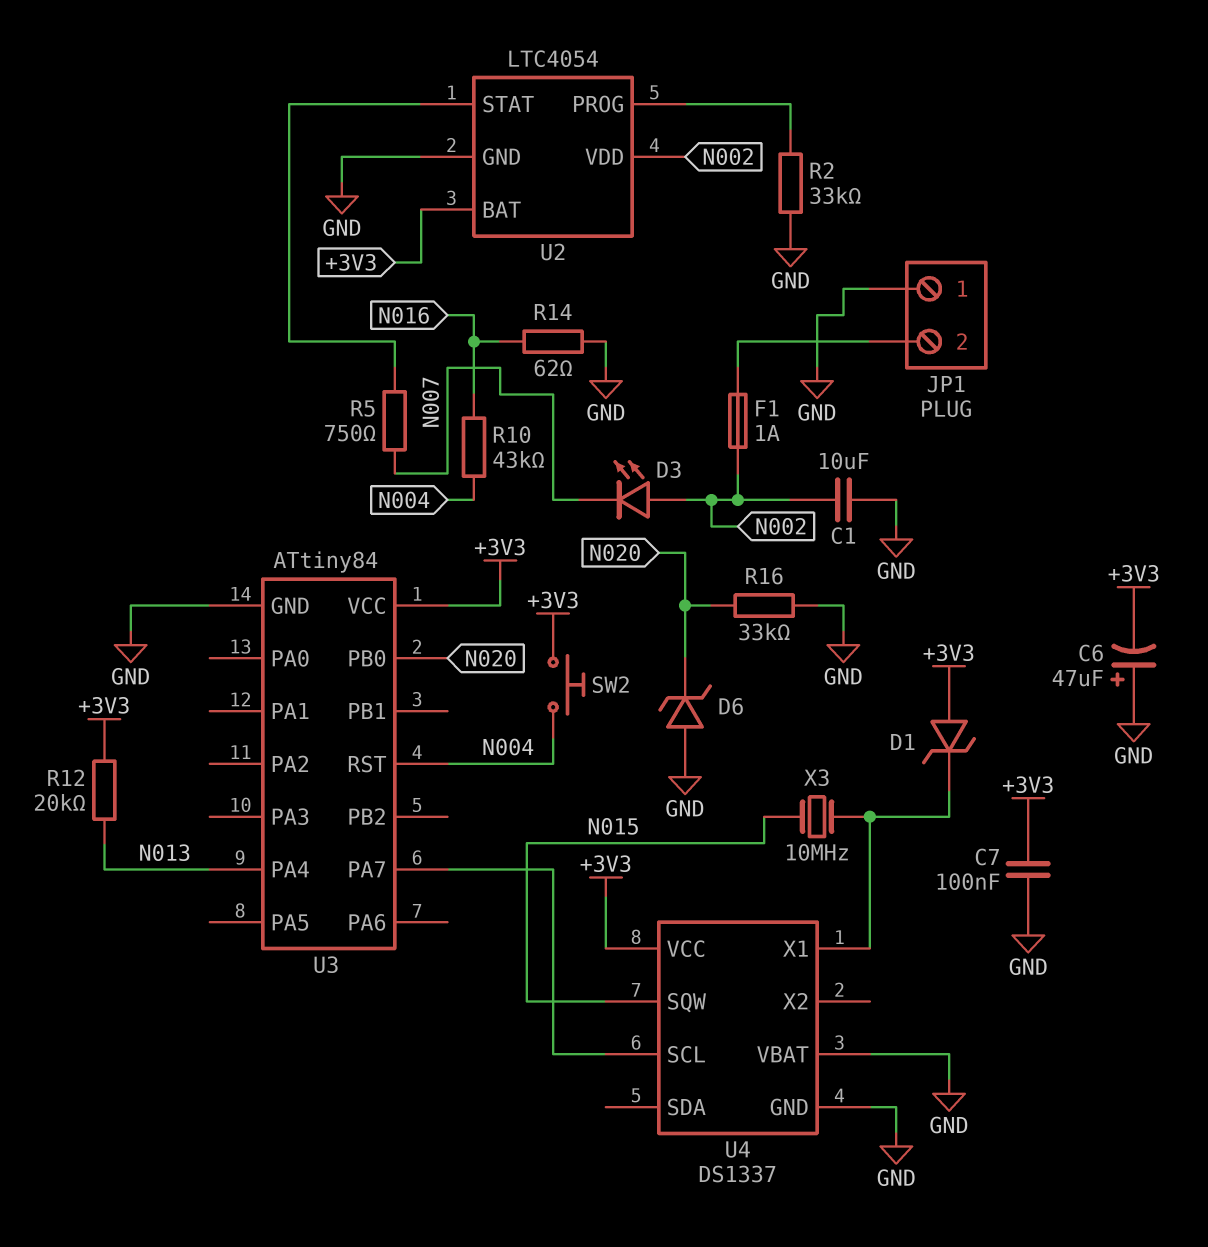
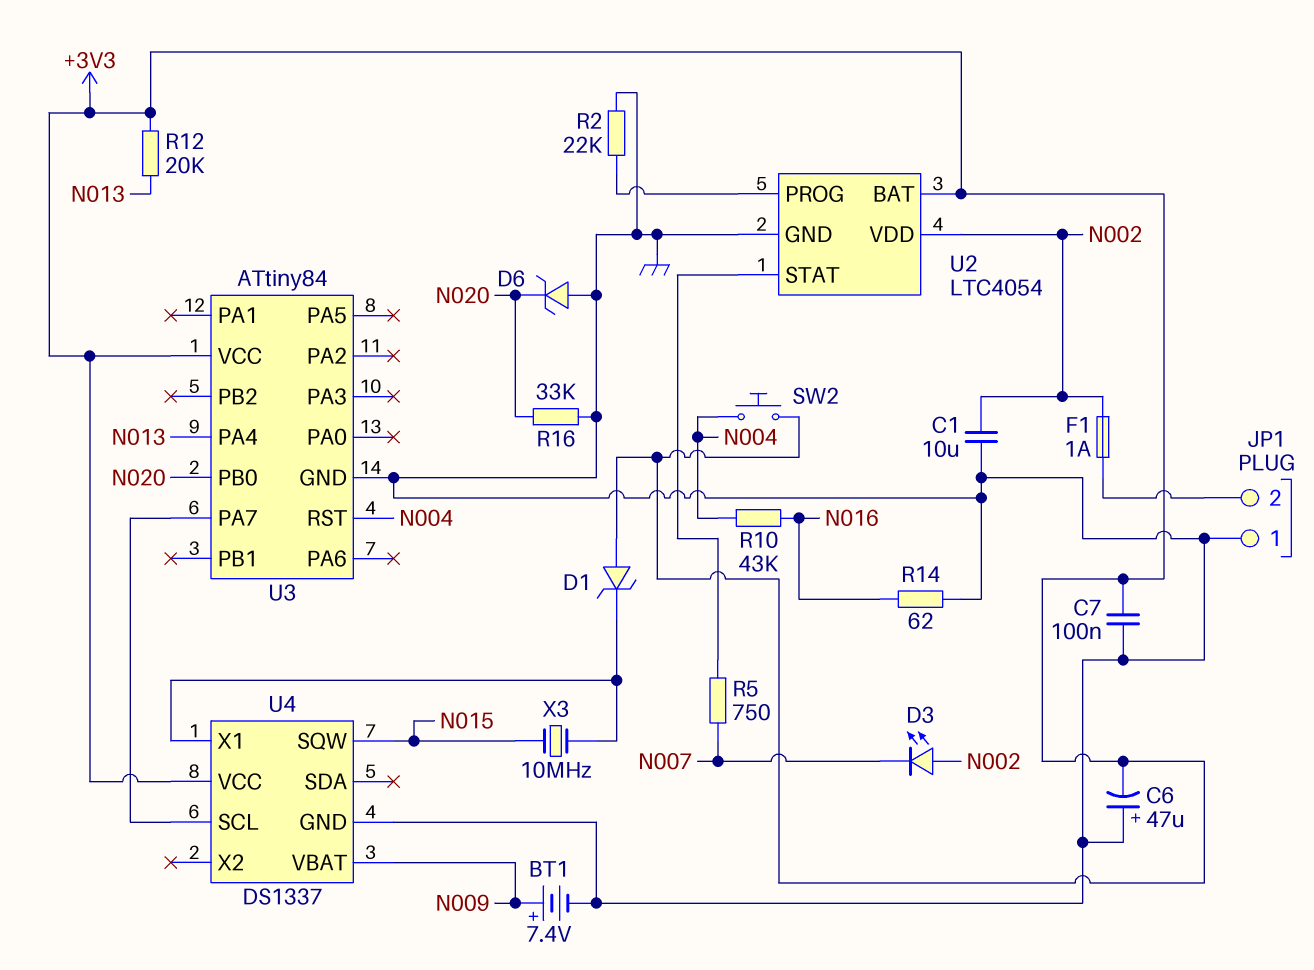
BT1: none -> 7.4V (plus N009, minus GND)
R2: 33k (GND, U2/PROG) -> 22k (GND, U2/PROG)
U4 pin VBAT: GND -> N009

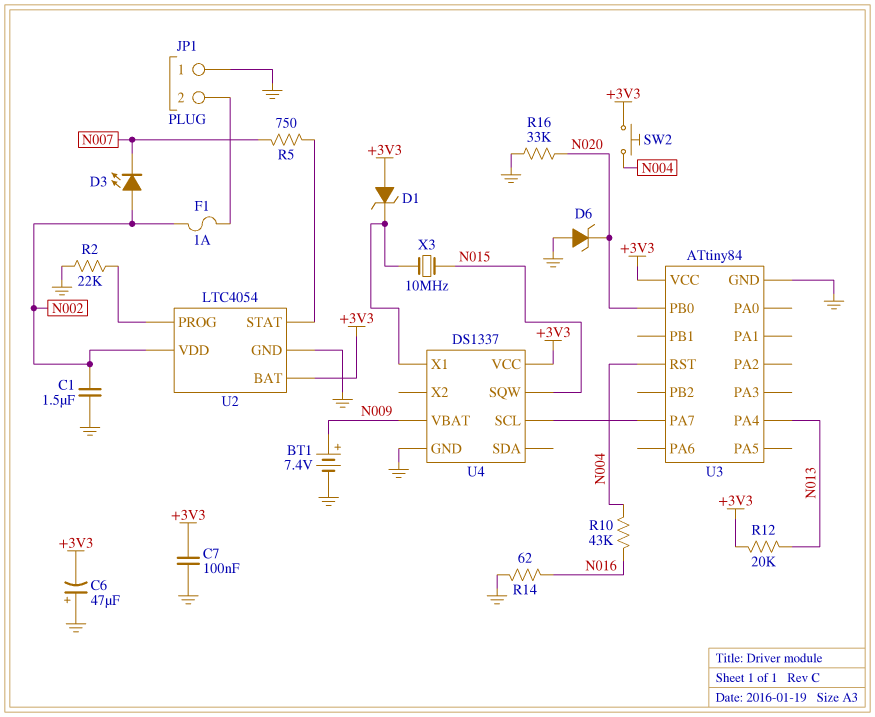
C1: 10uF (GND, N002) -> 1.5uF (GND, N002)

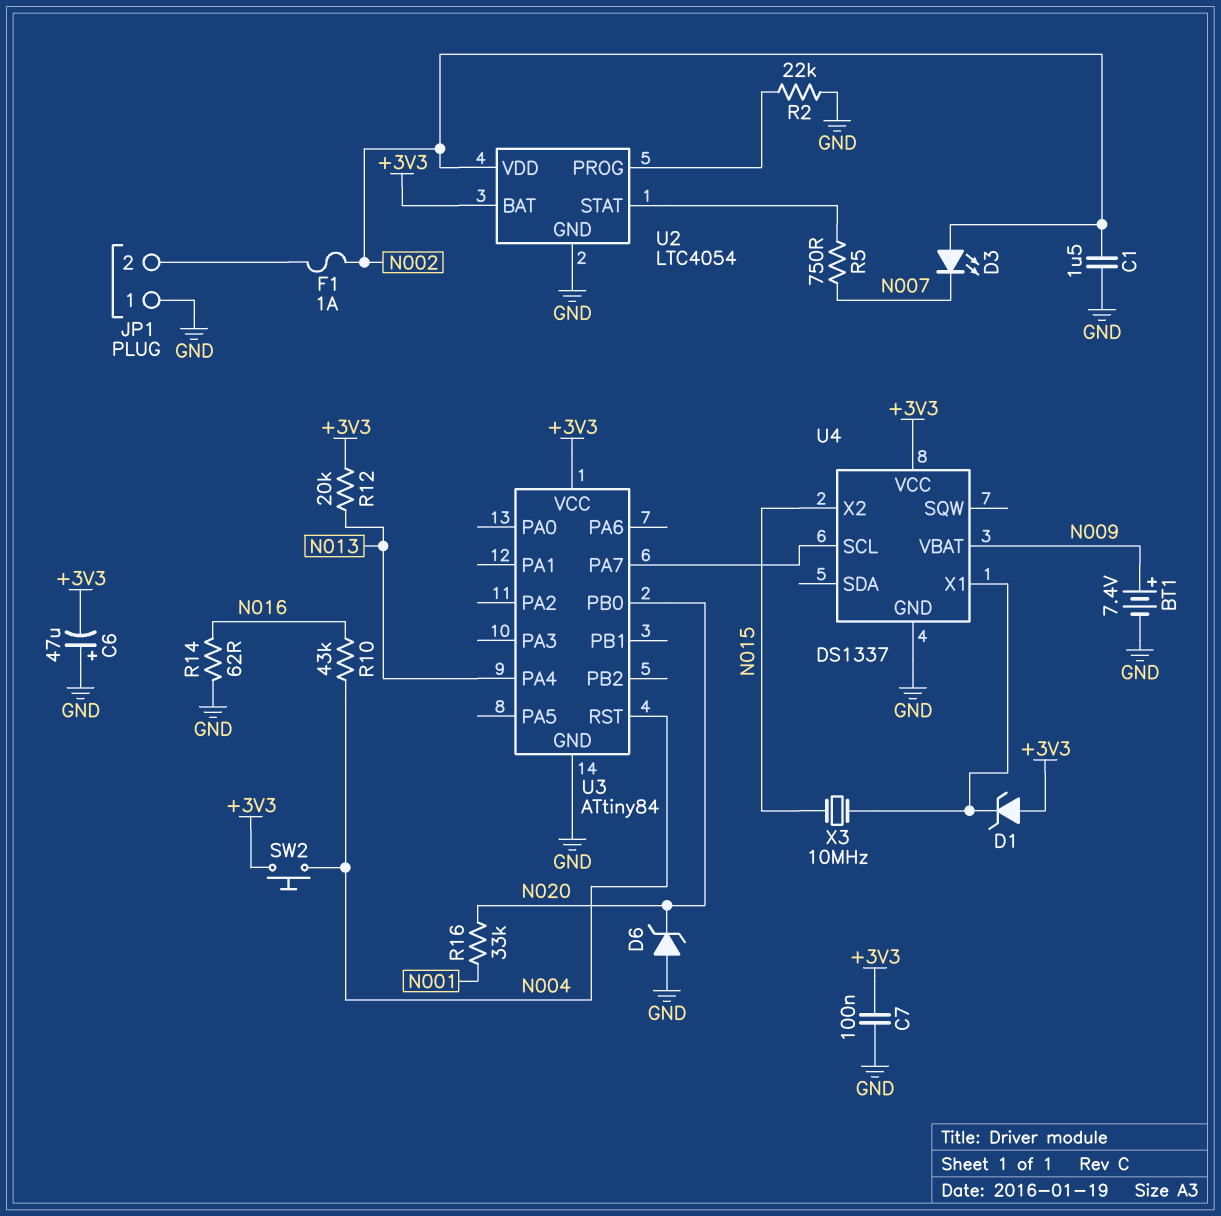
R16: 33k (GND, N020) -> 33k (N001, N020)
U4 pin SQW: N015 -> none
U4 pin X2: none -> N015

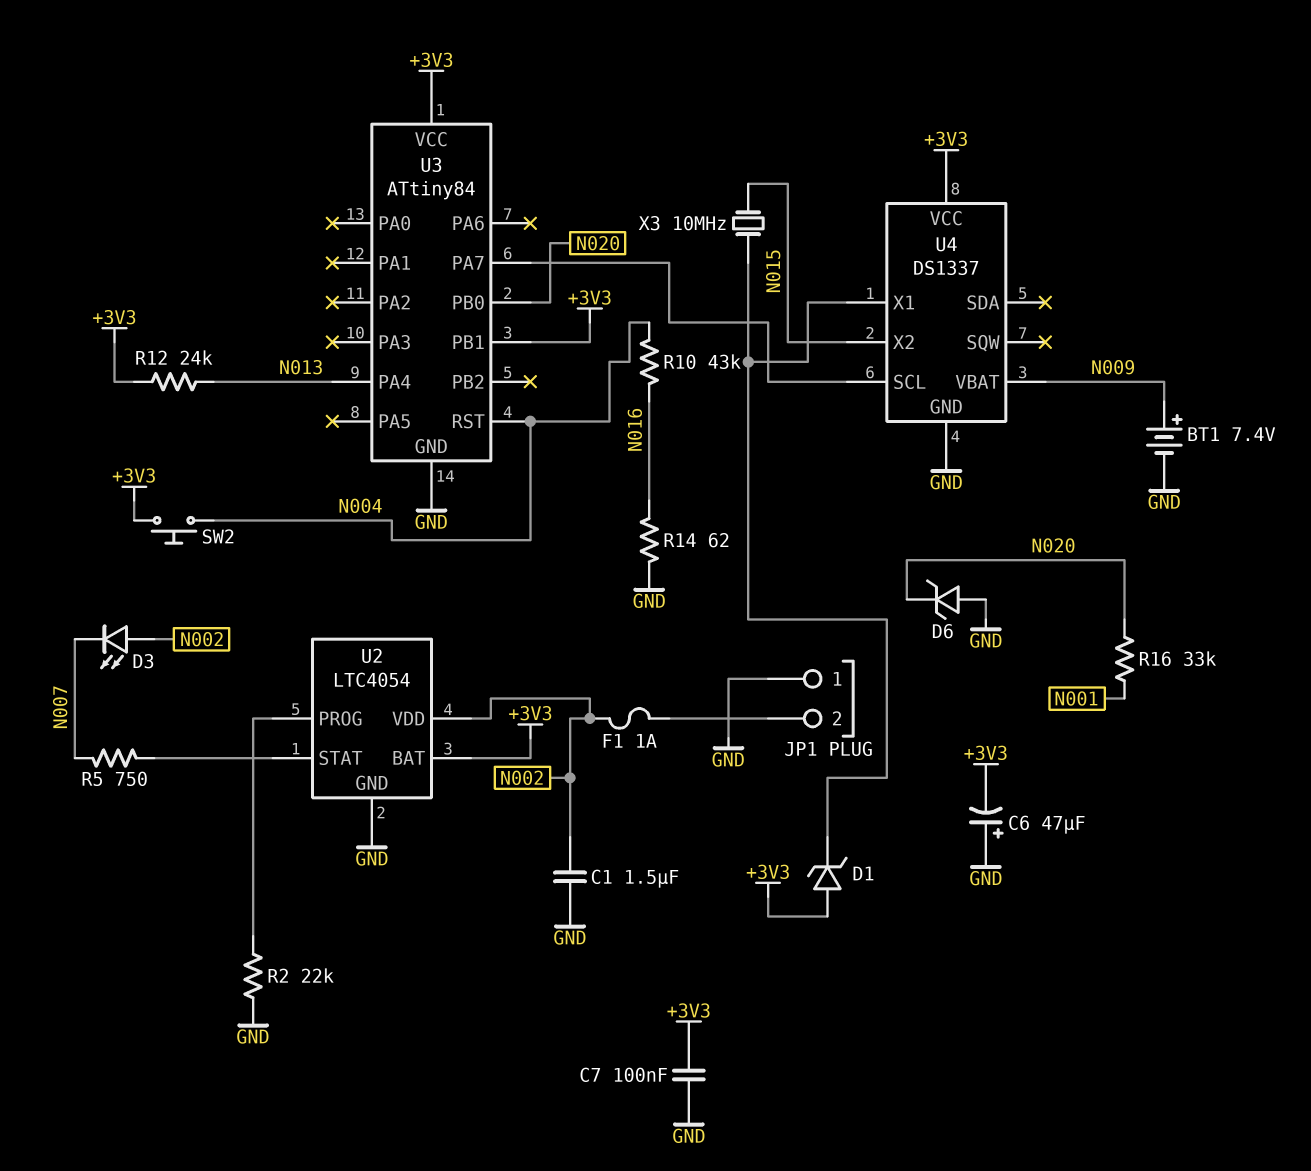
R12: 20k (+3V3, N013) -> 24k (+3V3, N013)
U3 pin PB1: none -> +3V3

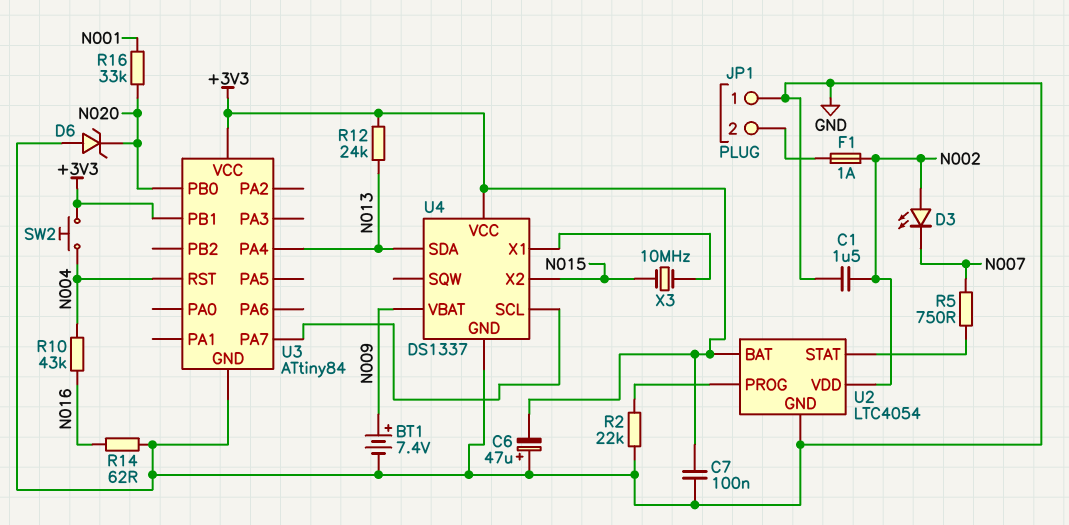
D1: zener (A +3V3, K U4/X1) -> none
U4 pin SDA: none -> N013

